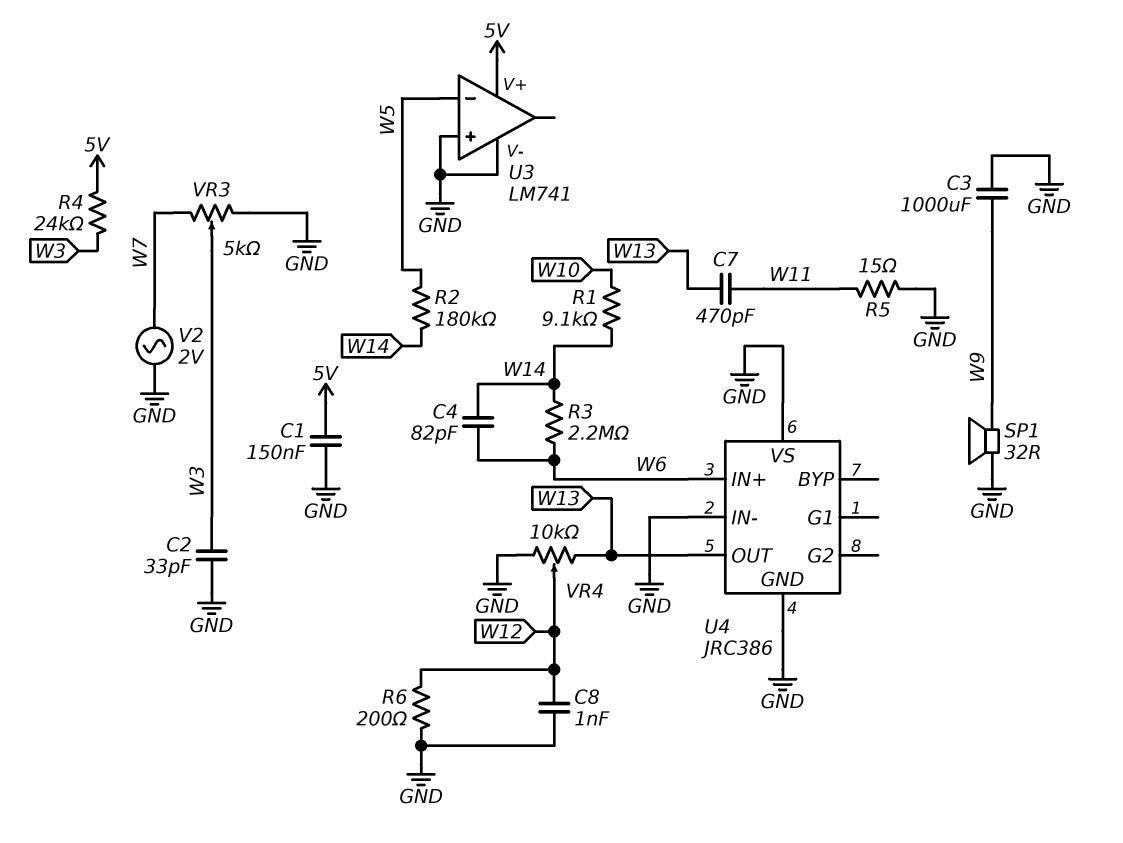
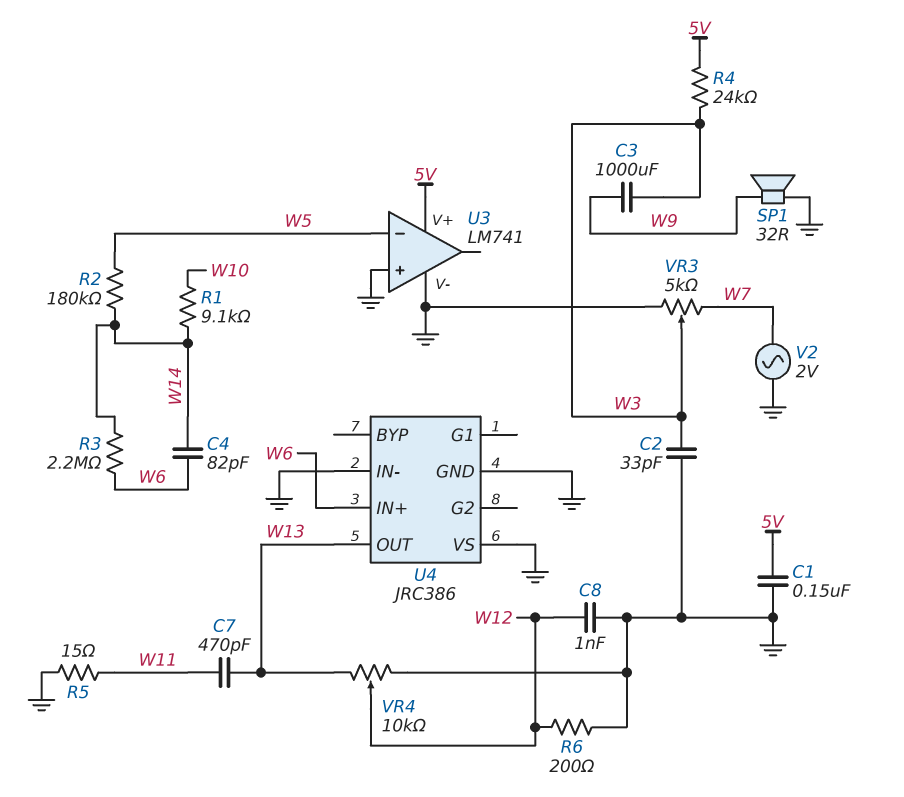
C3: 1000uF (GND, W9) -> 1000uF (W3, W9)

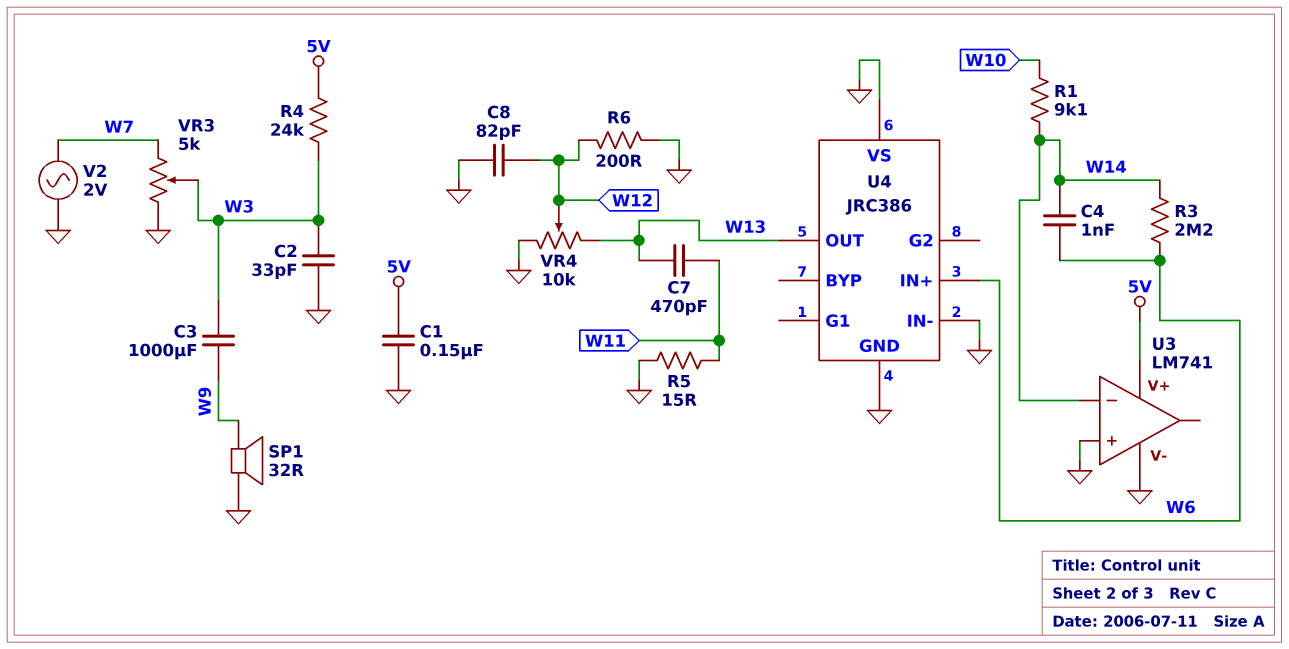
C4: 82pF (W6, W14) -> 1nF (W6, W14)
C8: 1nF (GND, W12) -> 82pF (GND, W12)
R2: 180k (W5, W14) -> none
U3 pin in-: W5 -> W14

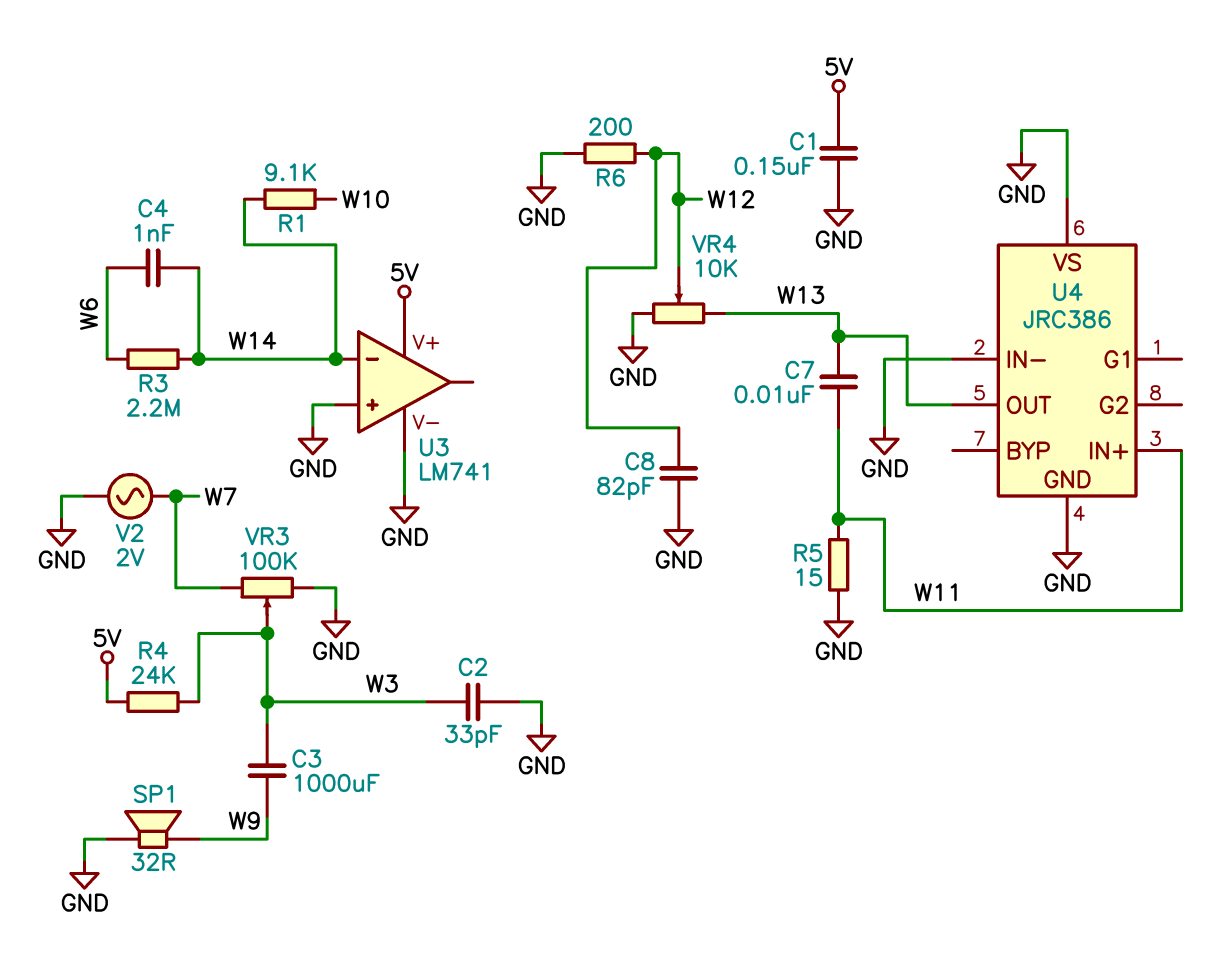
C7: 470pF (W11, W13) -> 10nF (W11, W13)
U4 pin IN+: W6 -> W11
VR3: 5k (GND, W7, wiper W3) -> 100k (GND, W7, wiper W3)

